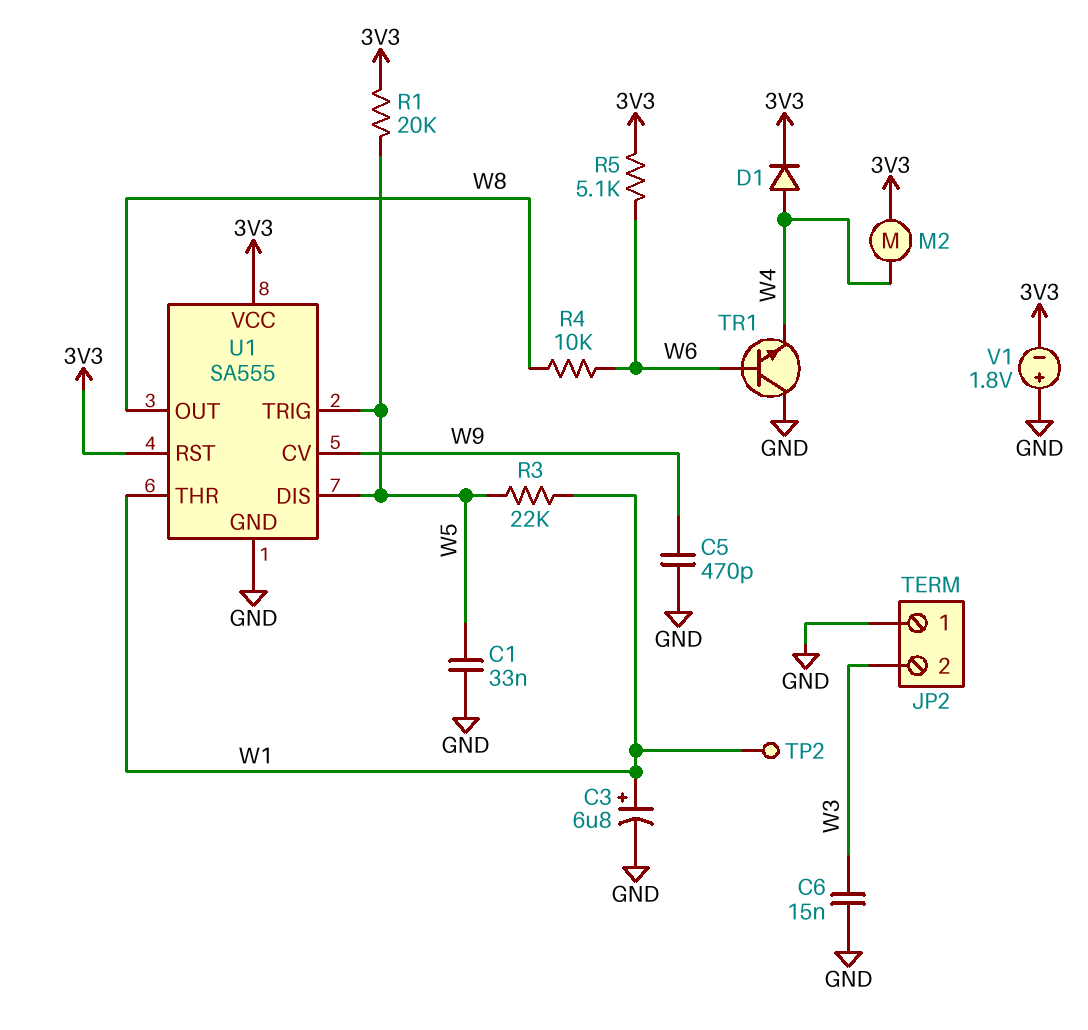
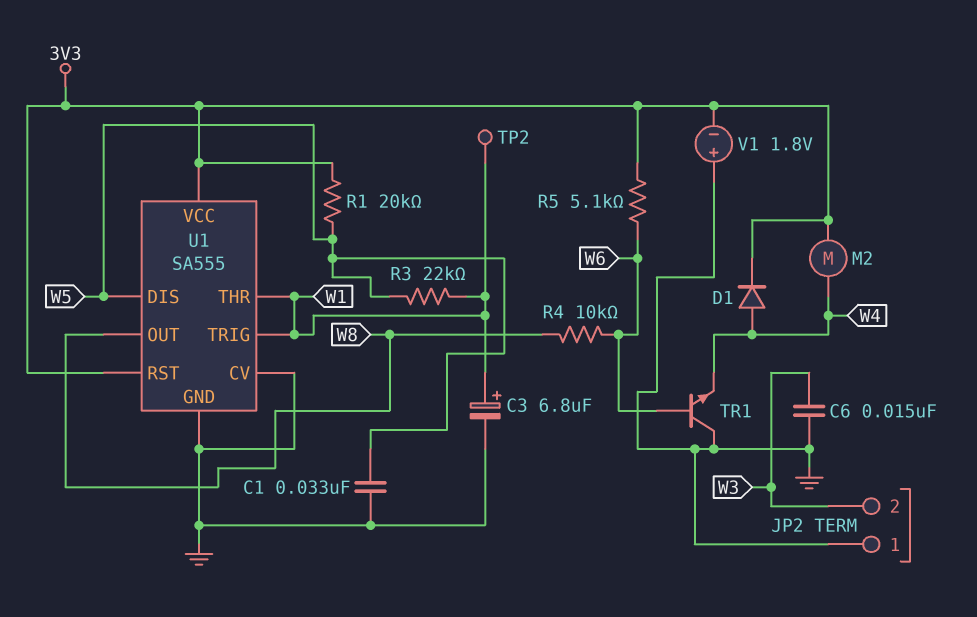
C5: 470pF (GND, W9) -> none
U1 pin CV: W9 -> GND
U1 pin TRIG: W5 -> W1

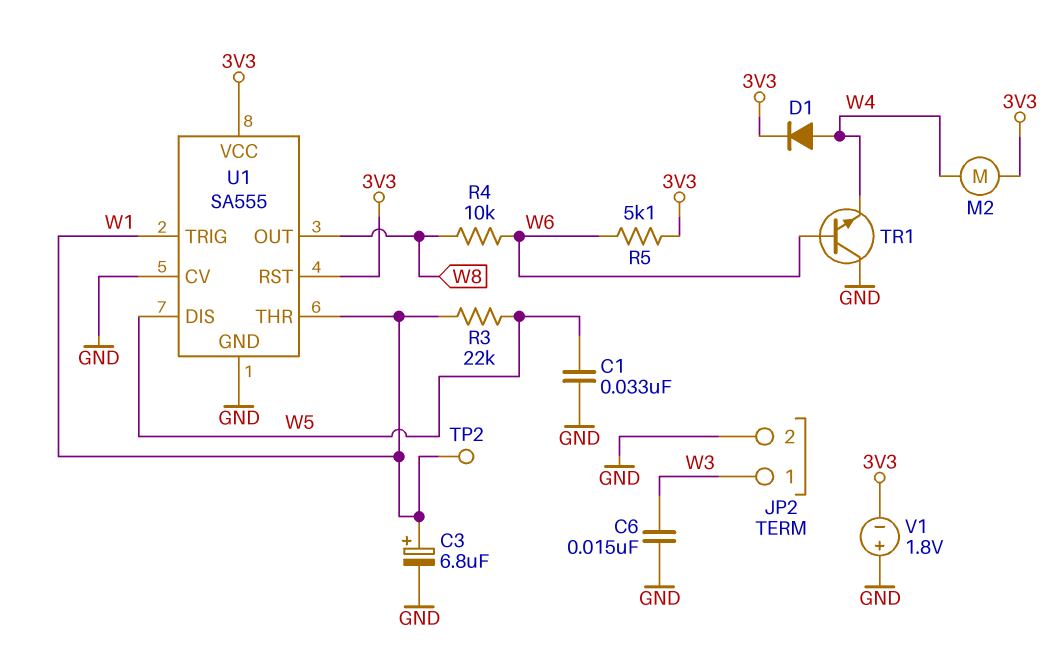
JP2 pin 1: GND -> W3
JP2 pin 2: W3 -> GND
R1: 20k (3V3, W5) -> none

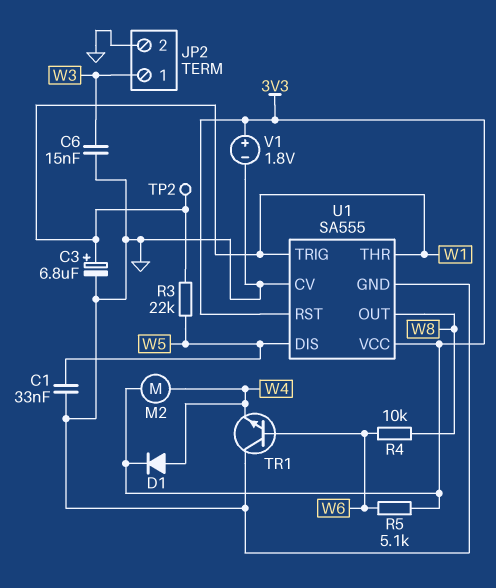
V1: 1.8V (plus GND, minus 3V3) -> 1.8V (plus 3V3, minus GND)

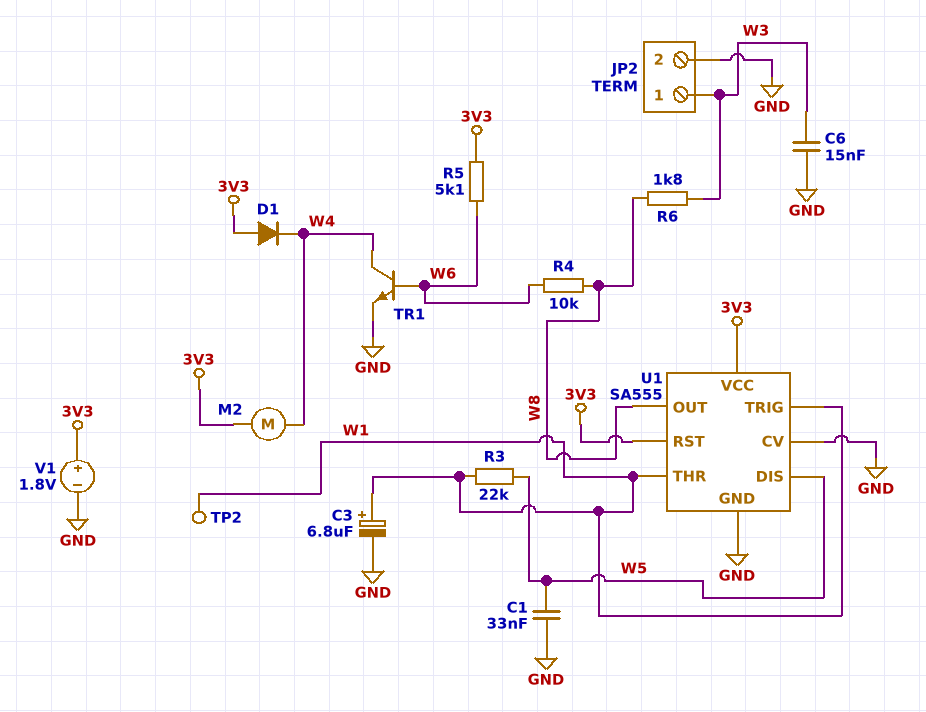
D1: diode (A W4, K 3V3) -> diode (A 3V3, K W4)
R6: none -> 1.8k (W3, W8)
TR1: NPN (B W6, C GND, E W4) -> NPN (B W6, C W4, E GND)

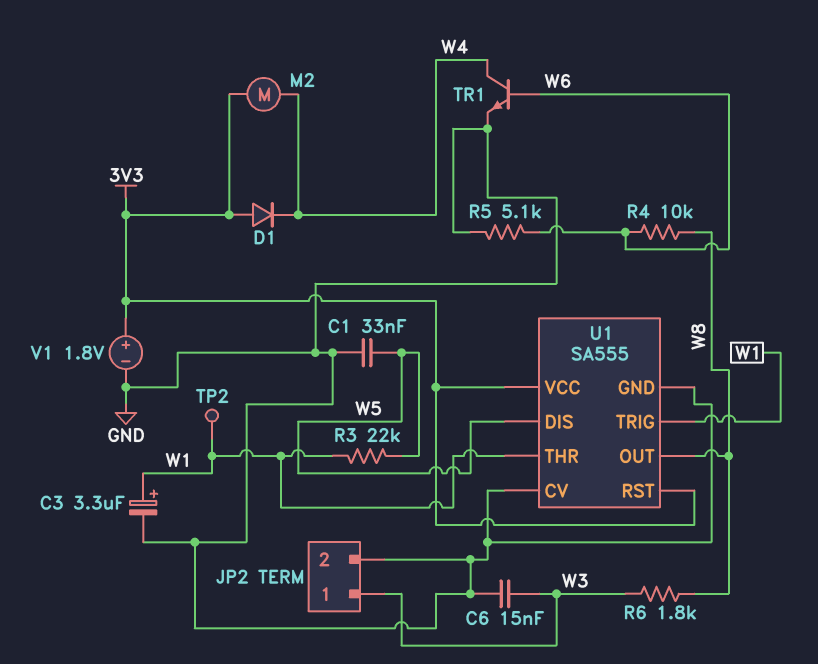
C3: 6.8uF (plus W1, minus GND) -> 3.3uF (plus W1, minus GND)
R5: 5.1k (3V3, W6) -> 5.1k (GND, W6)

